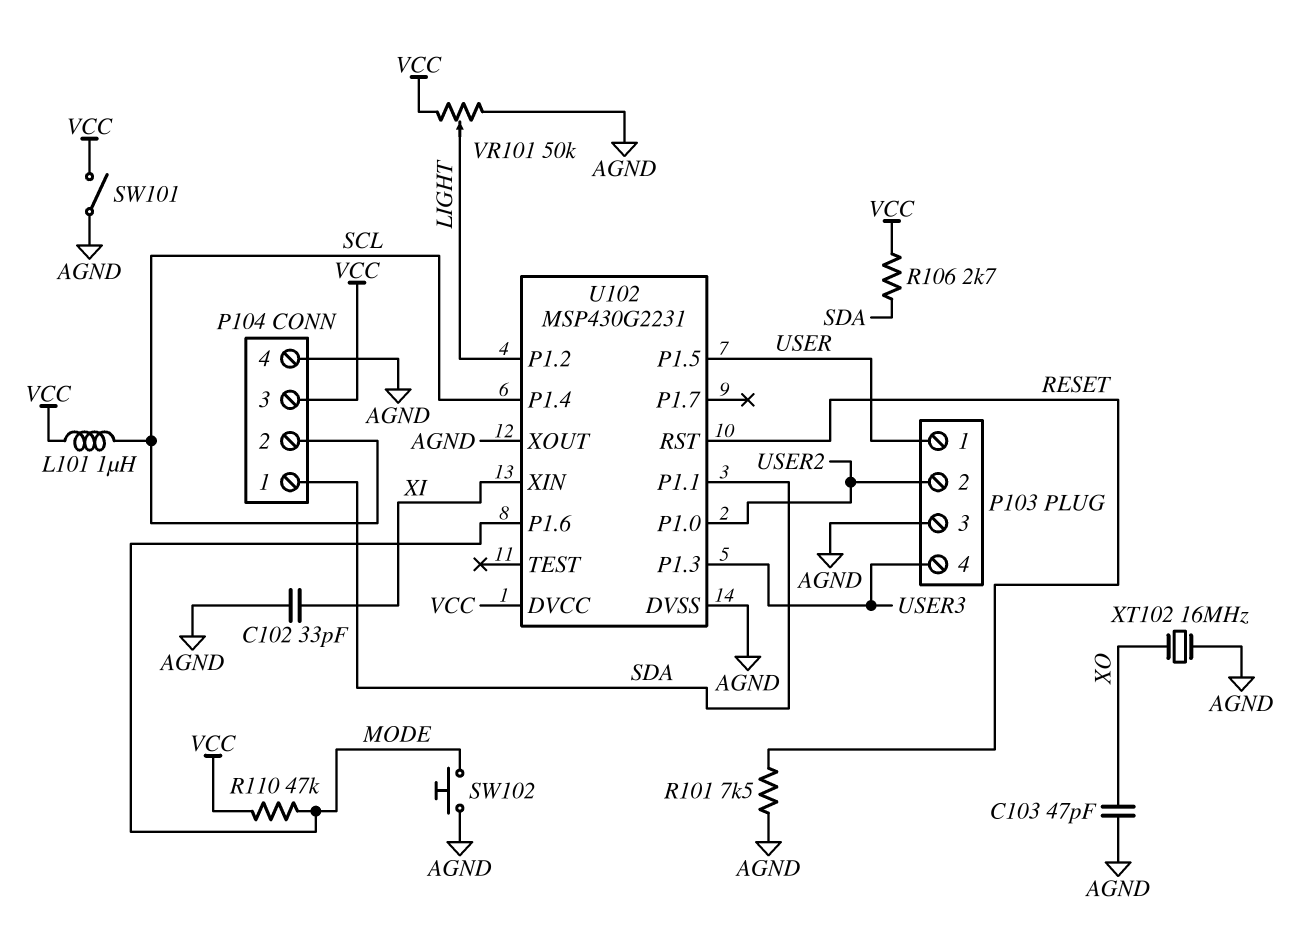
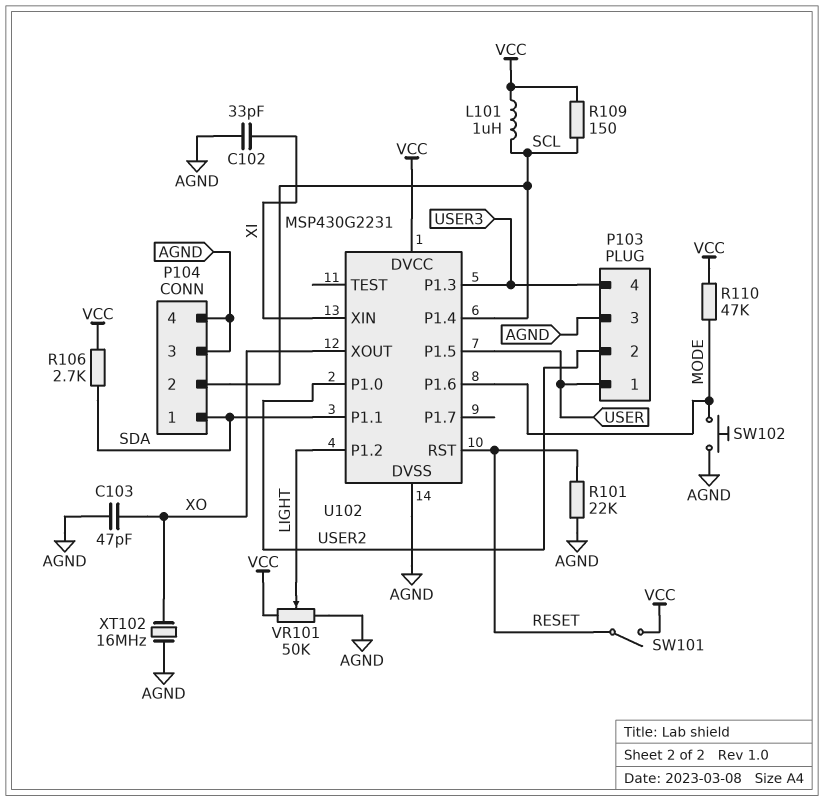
P104 pin 3: VCC -> AGND
R101: 7.5k (AGND, RESET) -> 22k (AGND, RESET)
R109: none -> 150 (SCL, VCC)
SW101: switch (AGND, VCC) -> switch (RESET, VCC)
U102 pin XOUT: AGND -> XO

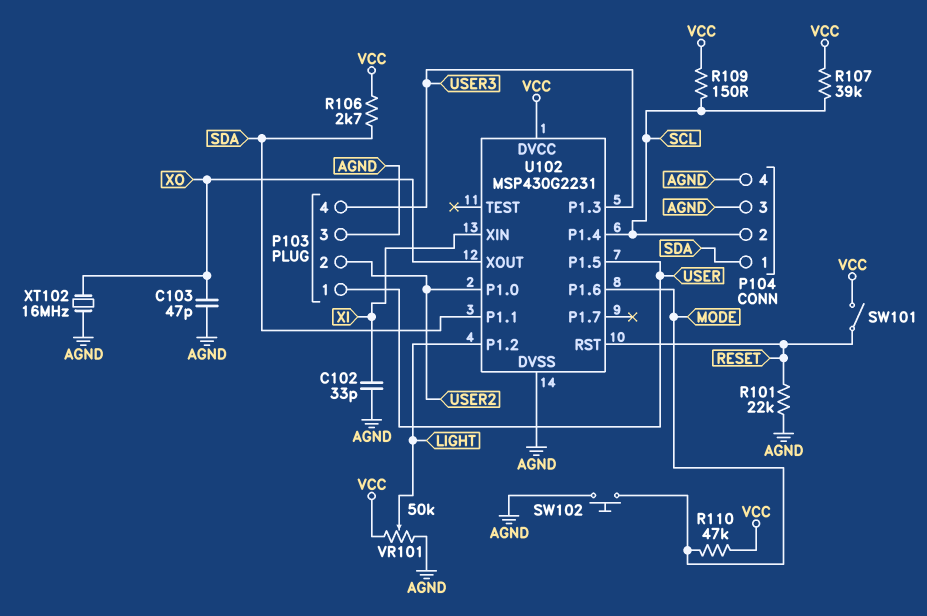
L101: 1uH (SCL, VCC) -> none
R107: none -> 39k (SCL, VCC)

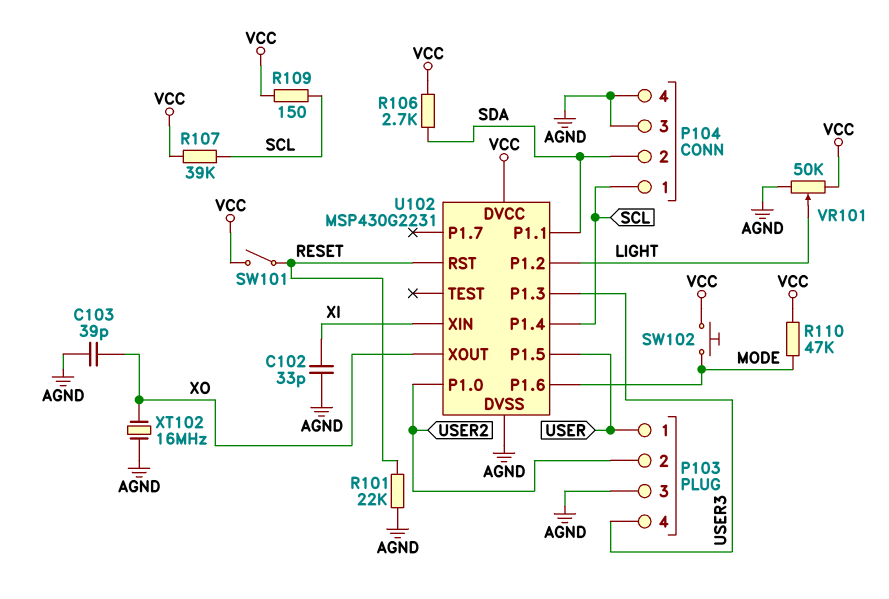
C103: 47pF (AGND, XO) -> 39pF (AGND, XO)
P104 pin 1: SDA -> SCL
P104 pin 2: SCL -> SDA
SW102: button (AGND, MODE) -> button (MODE, VCC)

